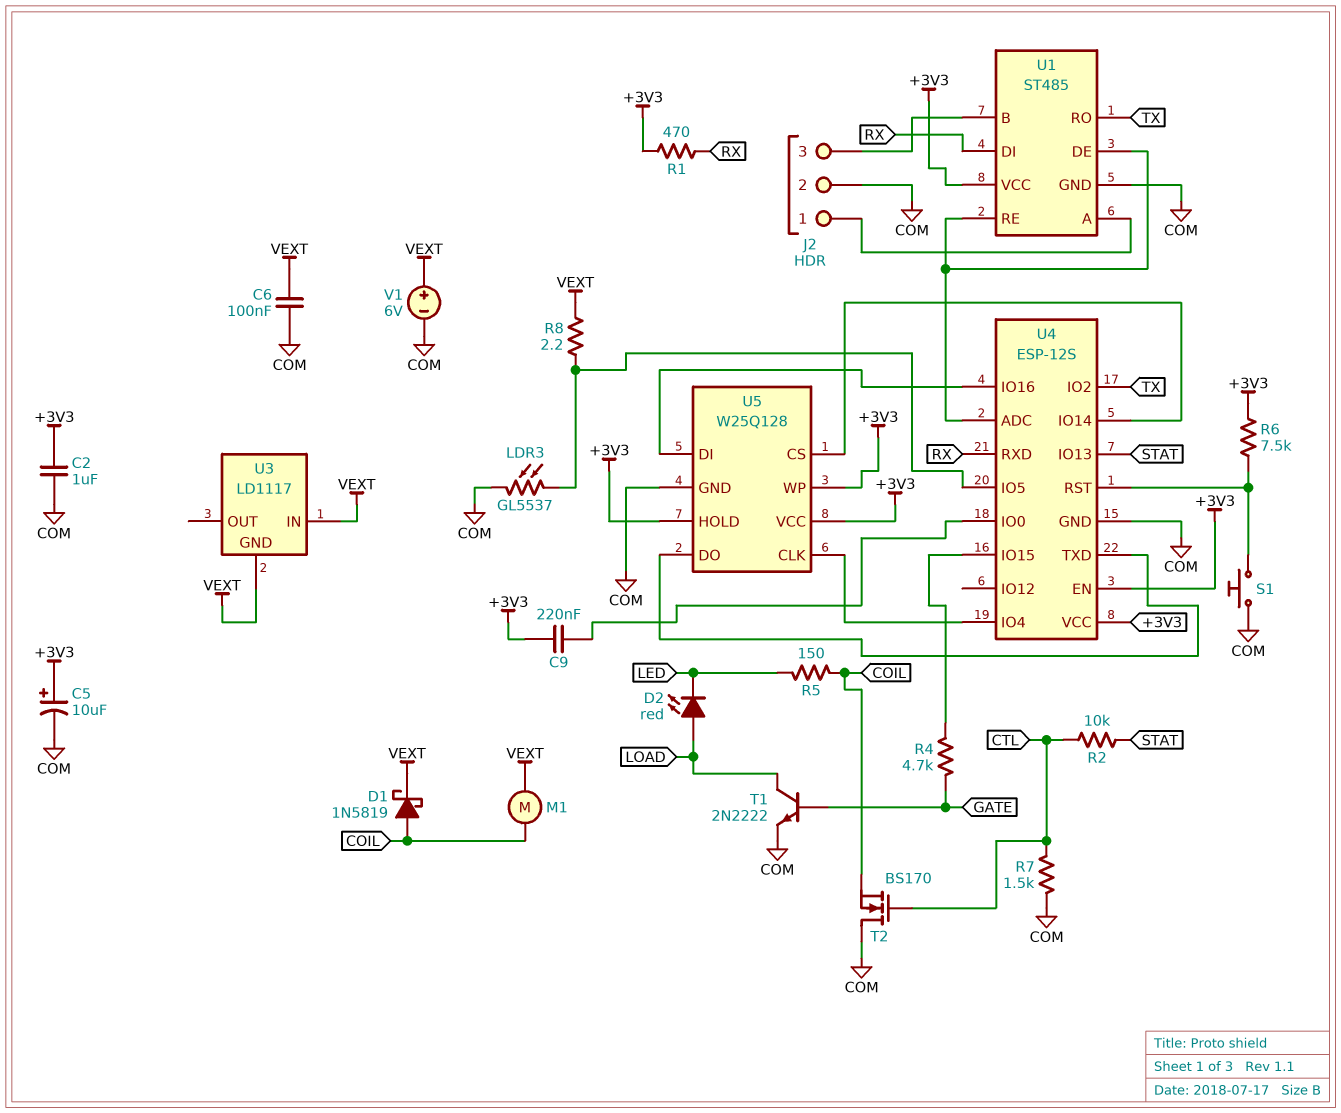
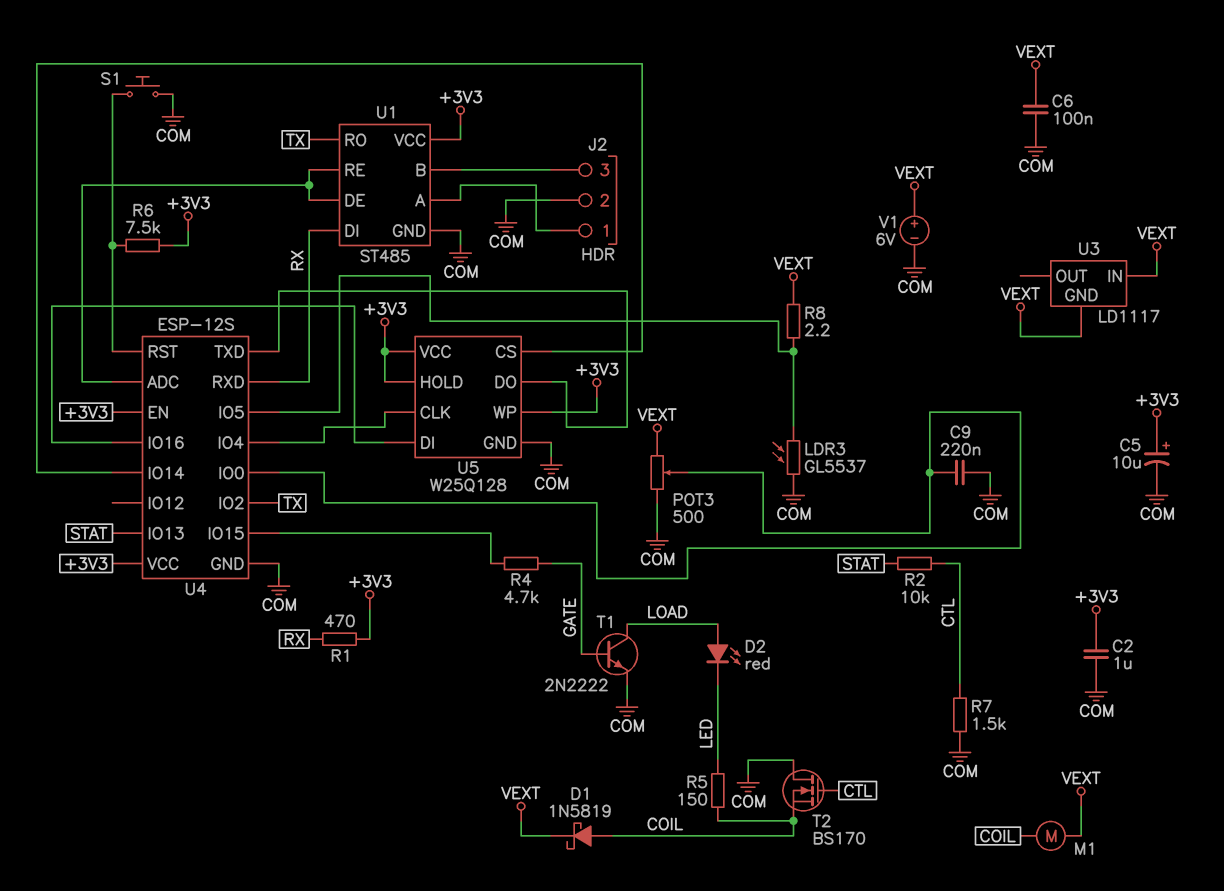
C9: 220nF (+3V3, U4/IO0) -> 220nF (COM, U4/IO0)
POT3: none -> 500 (COM, VEXT, wiper U4/IO0)

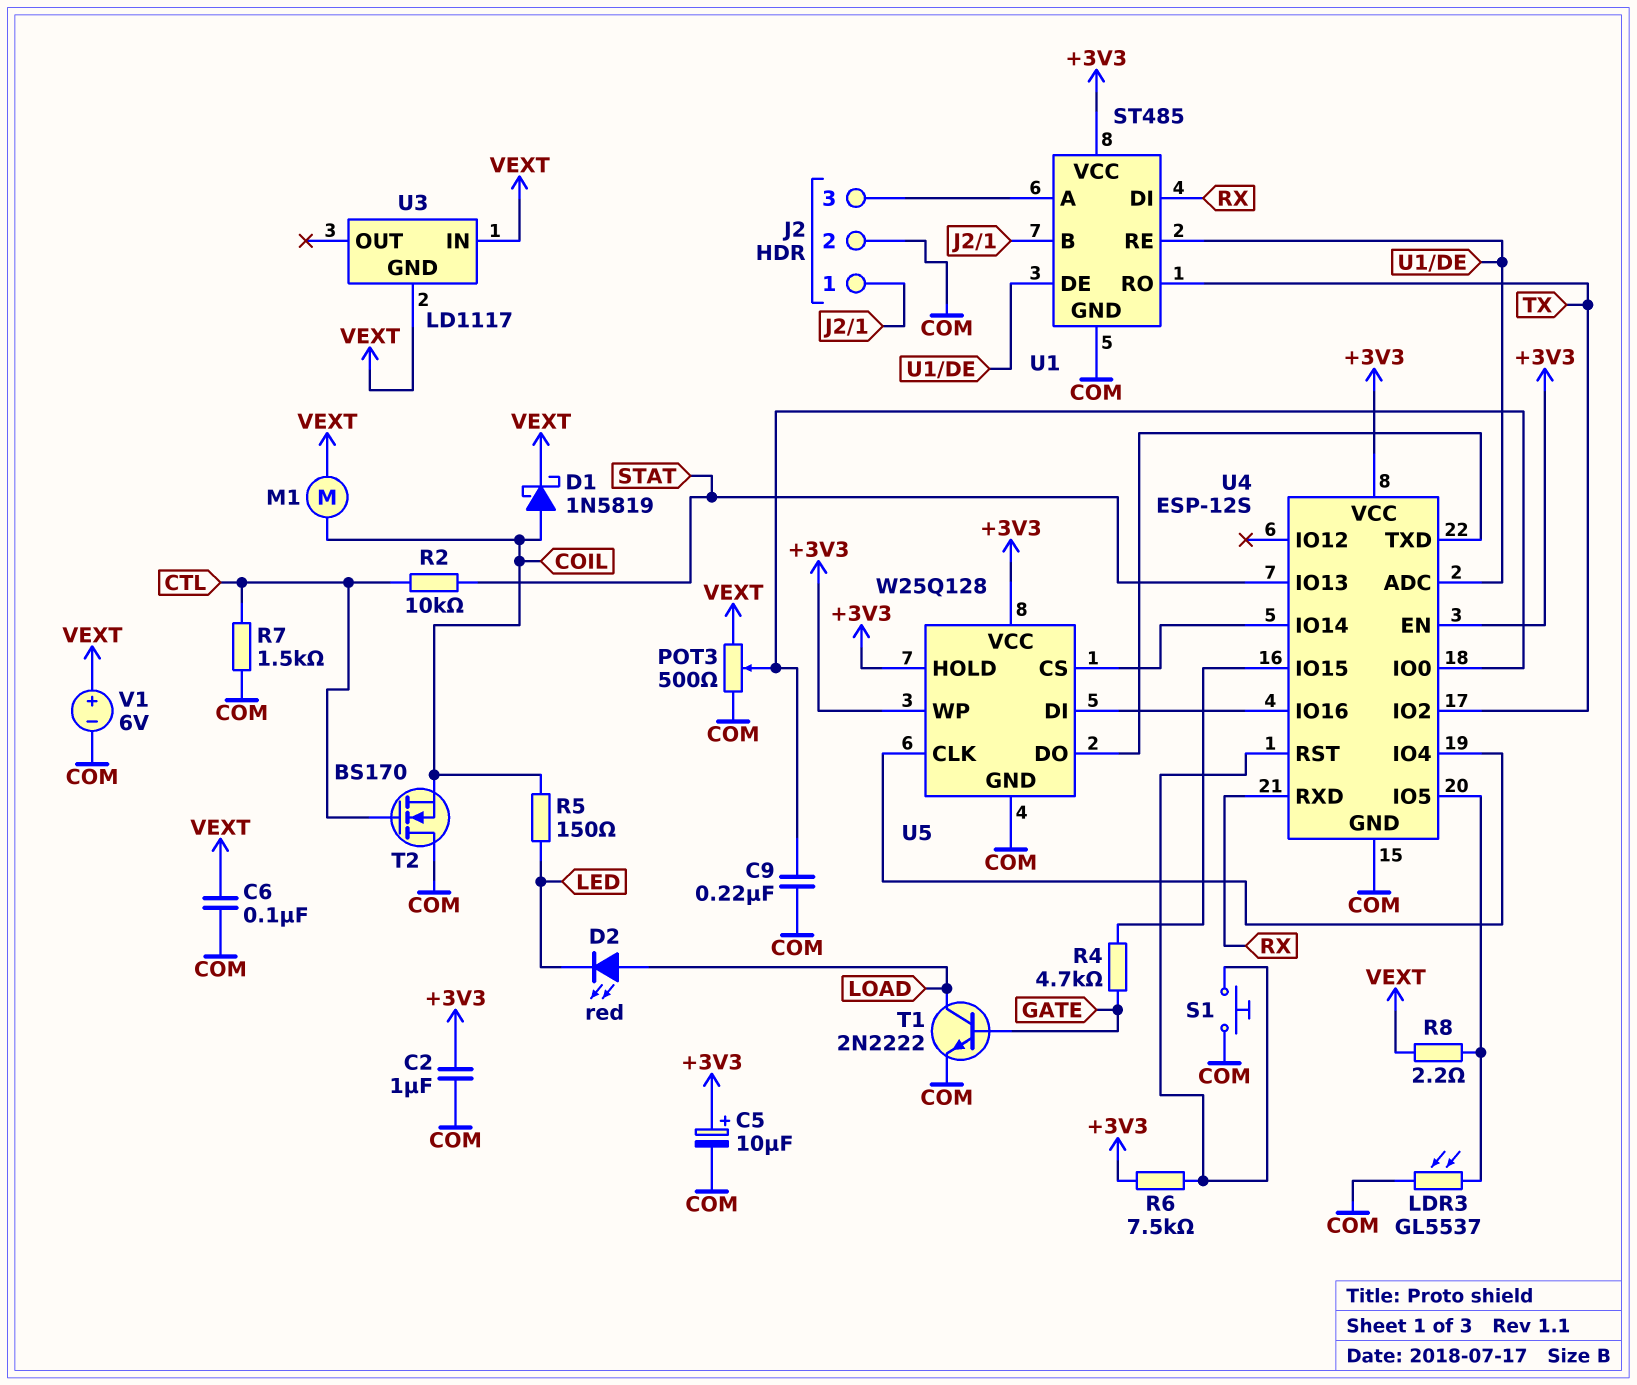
R1: 470 (+3V3, RX) -> none
U1 pin A: J2/1 -> J2/3
U1 pin B: J2/3 -> J2/1

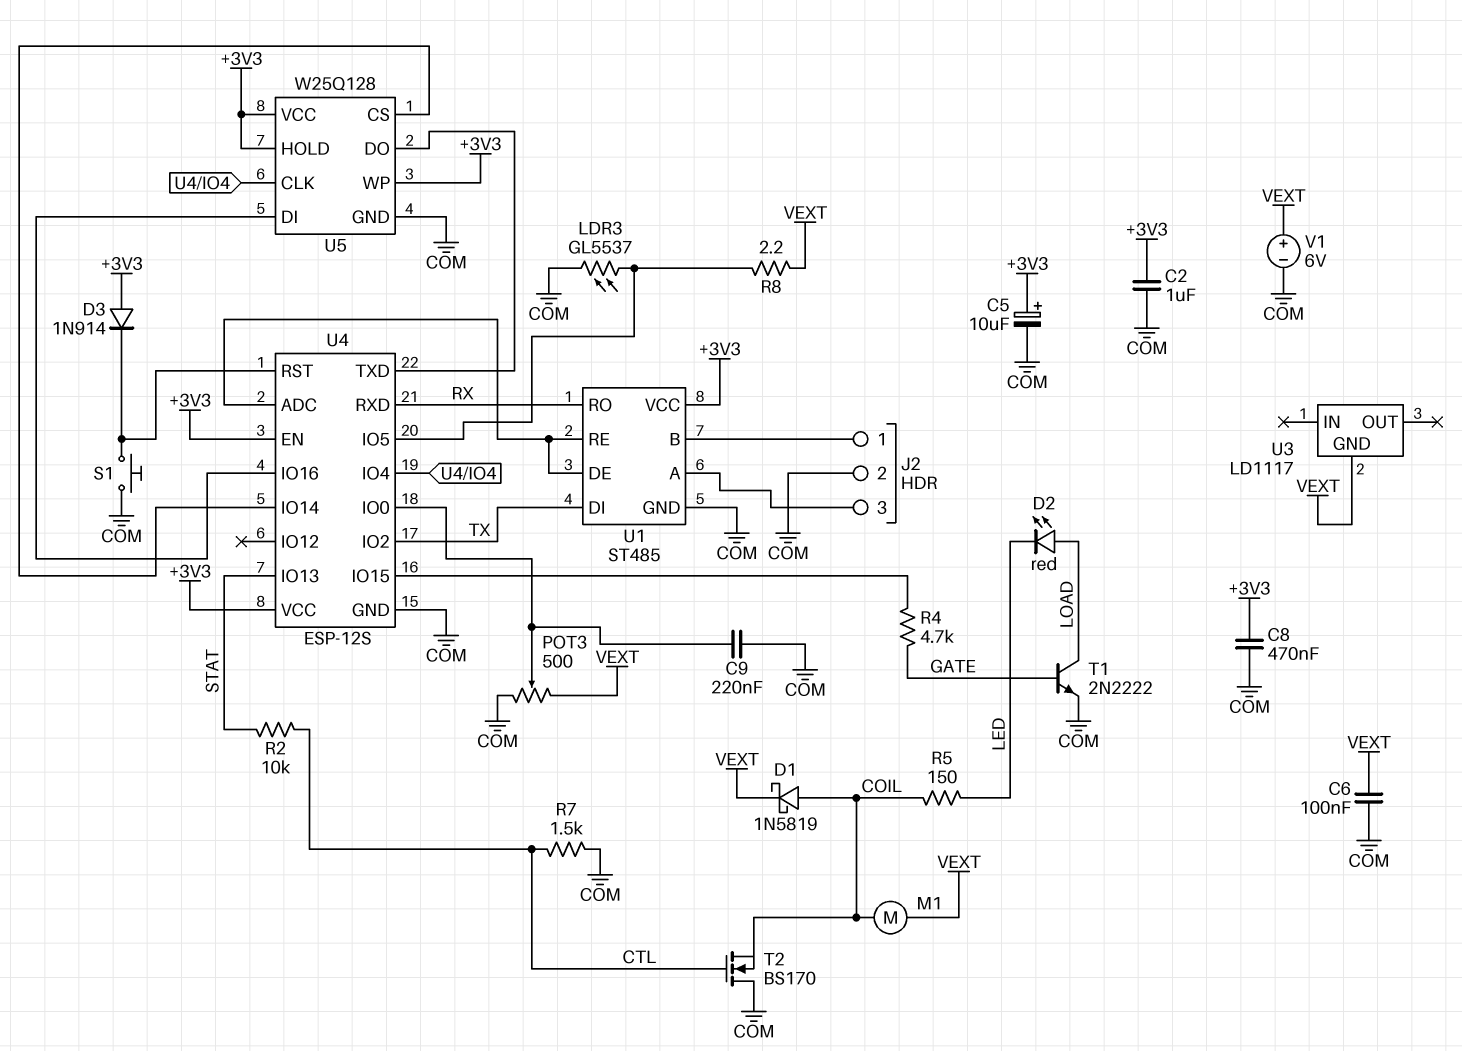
C8: none -> 470nF (+3V3, COM)
D3: none -> diode 1N914 (A +3V3, K U4/RST)
R6: 7.5k (+3V3, U4/RST) -> none
U1 pin DI: RX -> TX
U1 pin RO: TX -> RX
U3 pin IN: VEXT -> none

